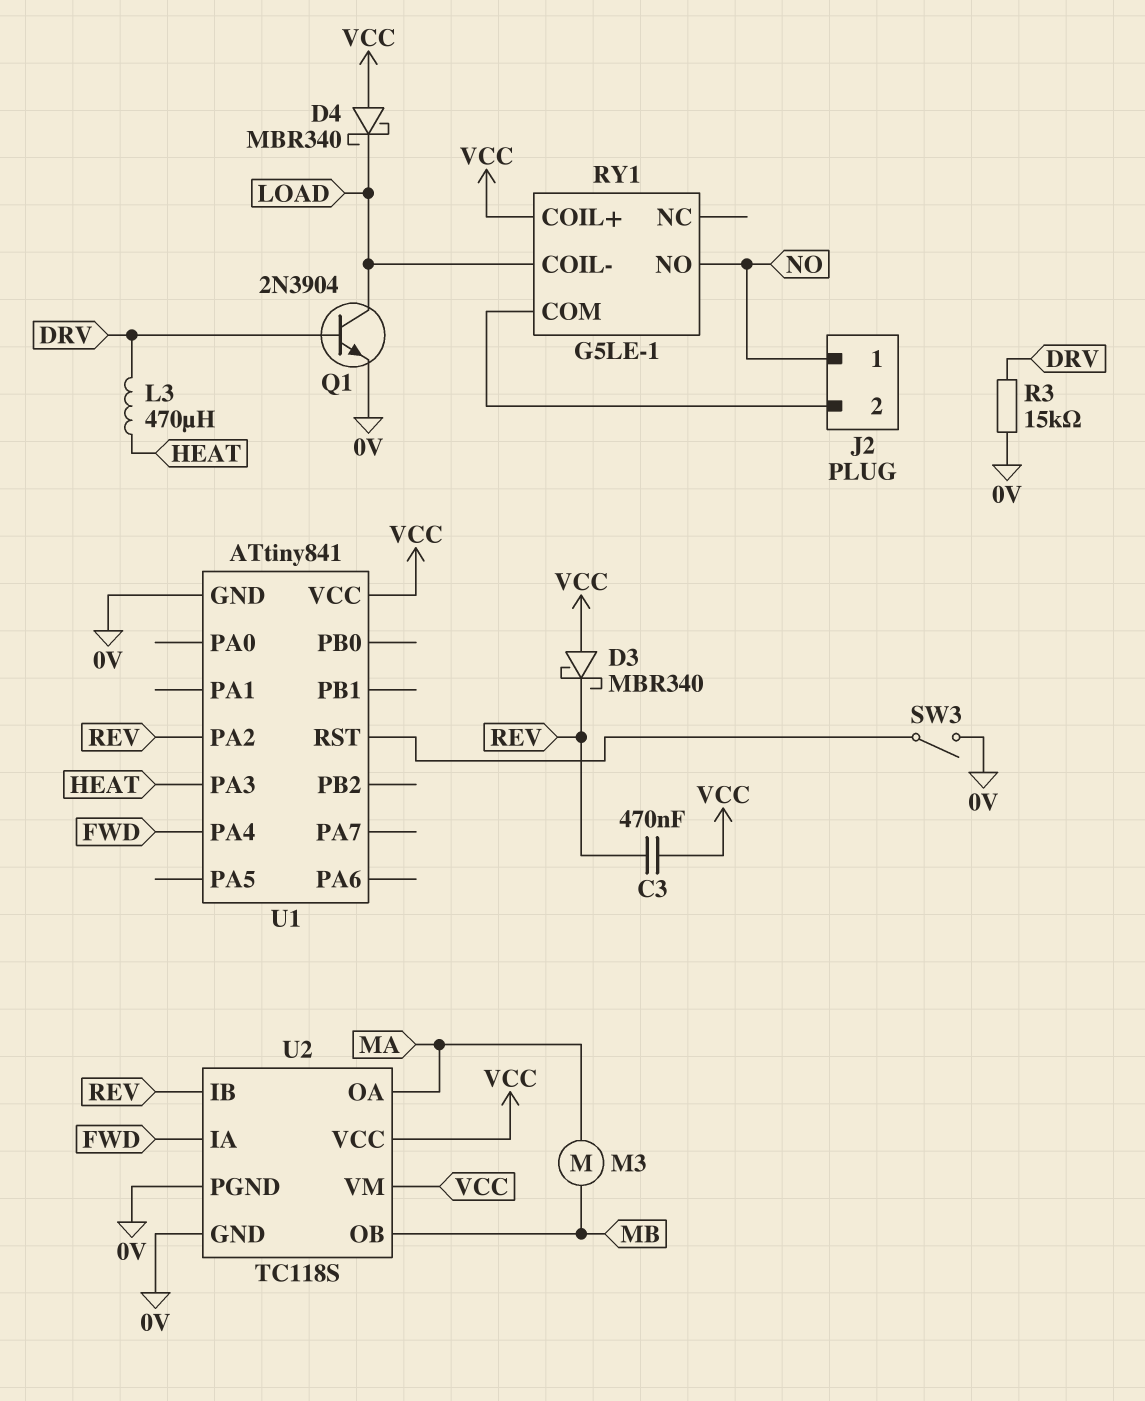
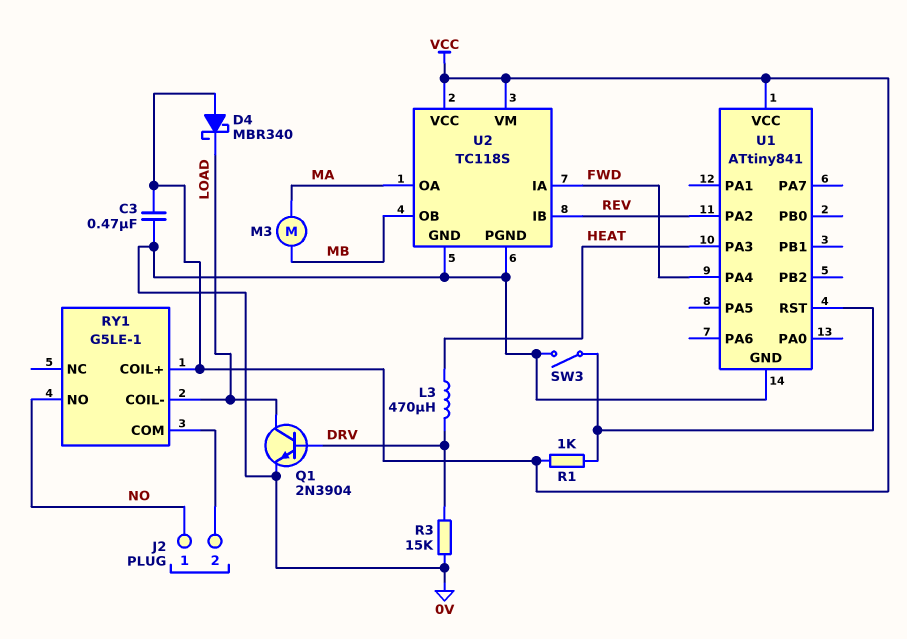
C3: 470nF (REV, VCC) -> 470nF (0V, VCC)
D3: schottky MBR340 (A VCC, K REV) -> none
R1: none -> 1k (U1/RST, VCC)

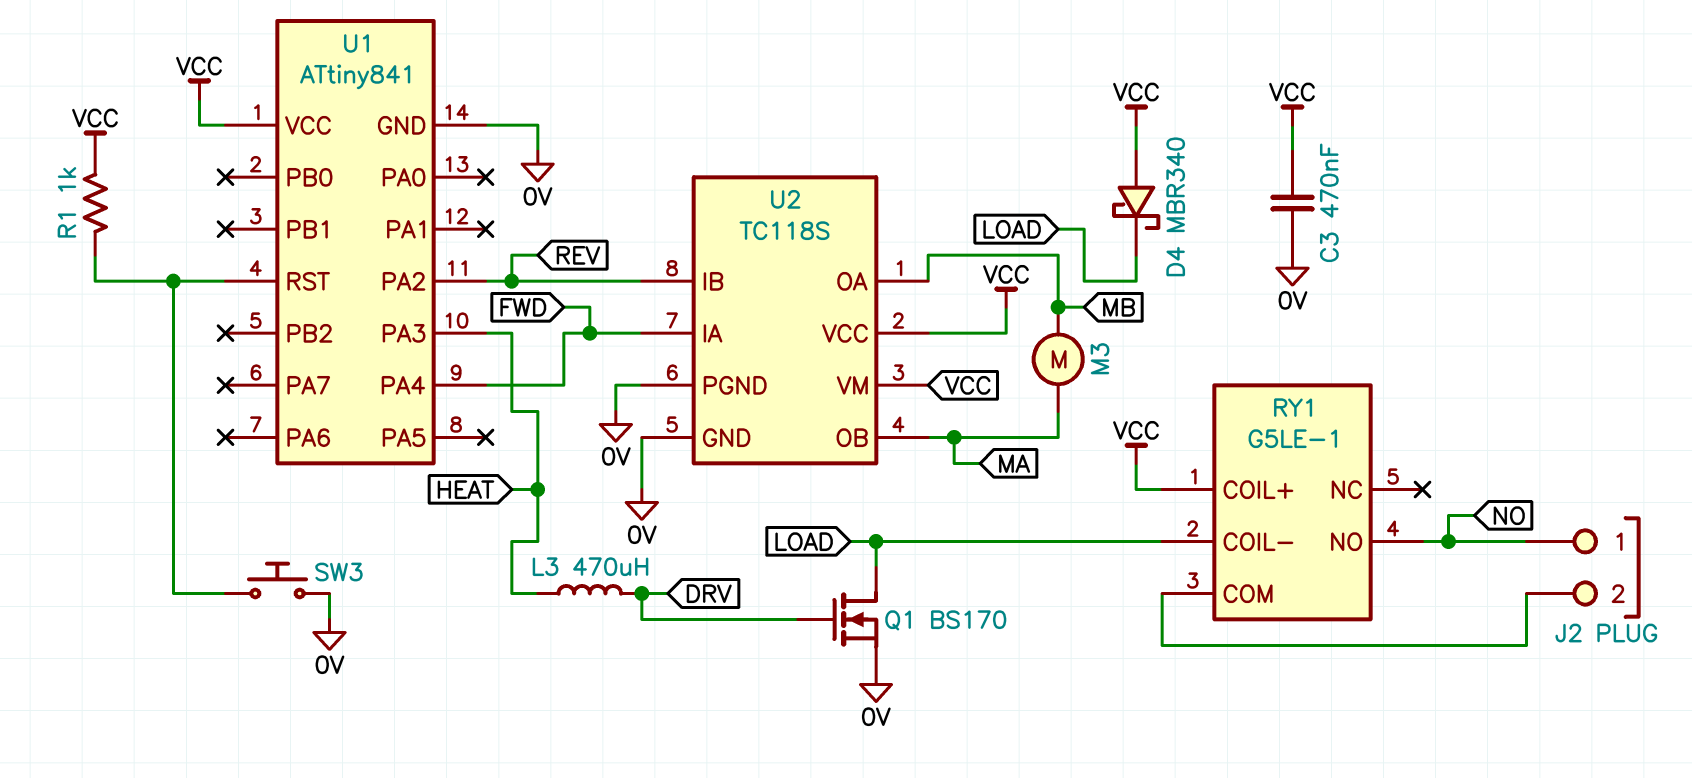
Q1: NPN 2N3904 (B DRV, C LOAD, E 0V) -> NMOS BS170 (G DRV, D LOAD, S 0V)
R3: 15k (0V, DRV) -> none
SW3: switch (0V, U1/RST) -> button (0V, U1/RST)
U2 pin OA: MA -> MB
U2 pin OB: MB -> MA

